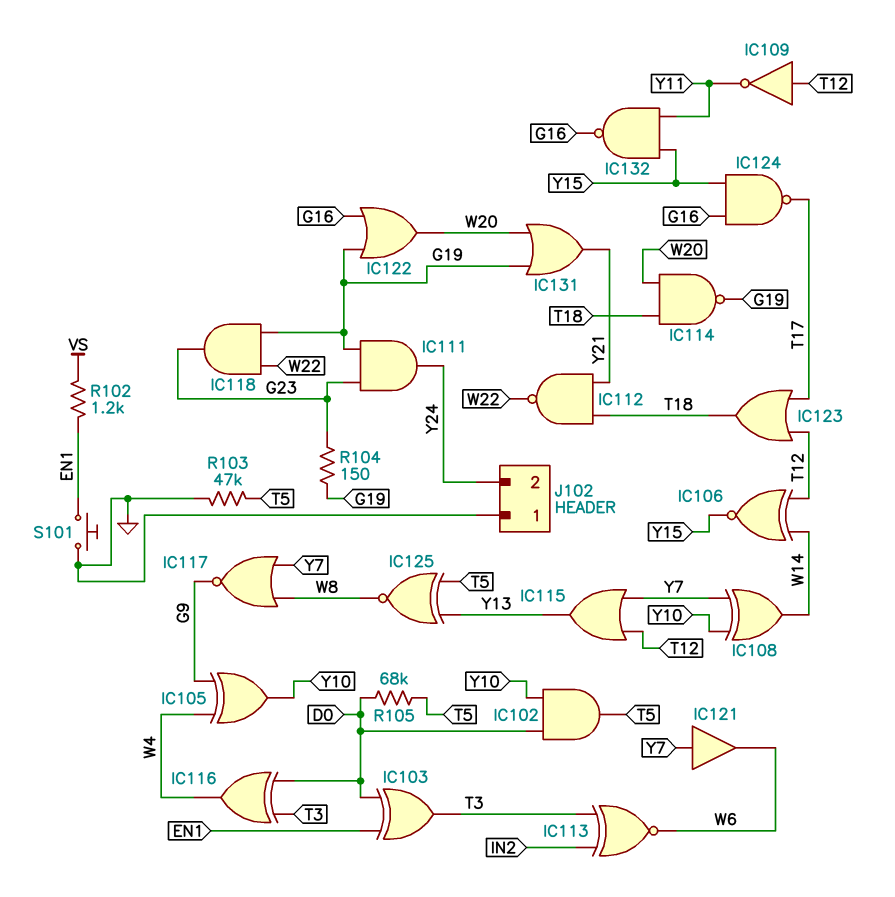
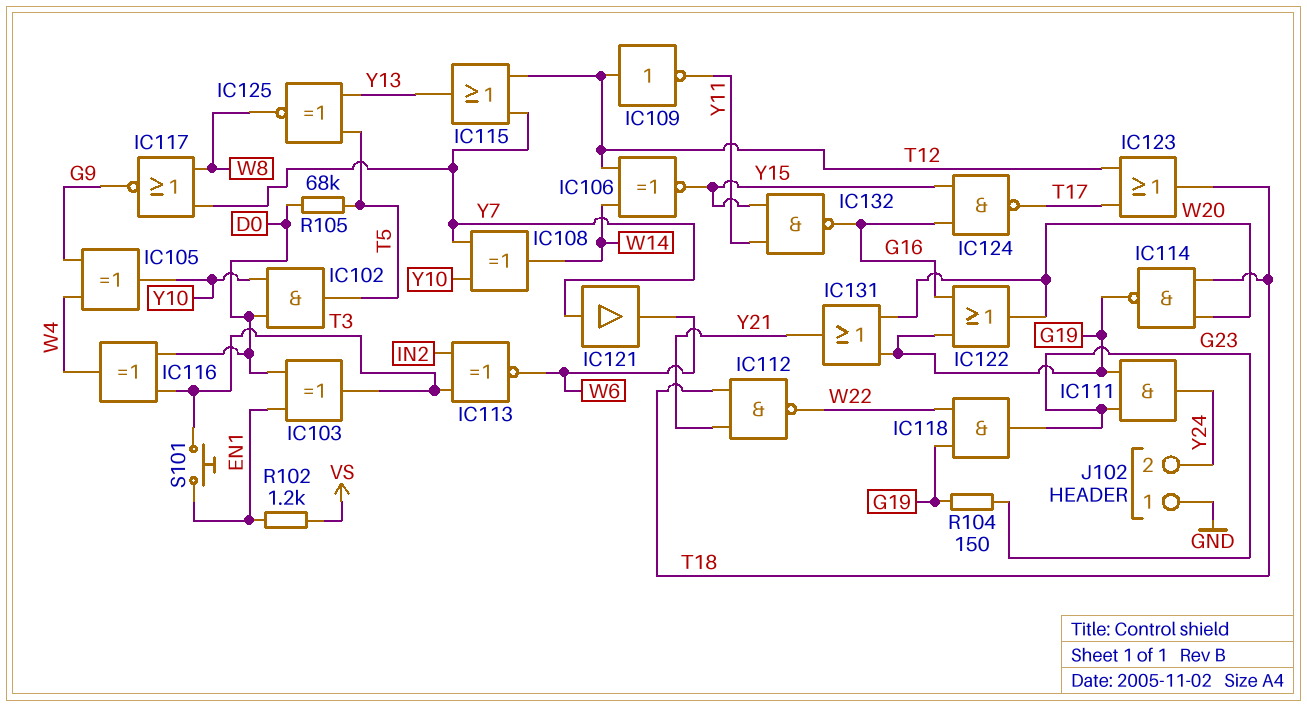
R103: 47k (GND, T5) -> none
S101: button (EN1, GND) -> button (EN1, T3)

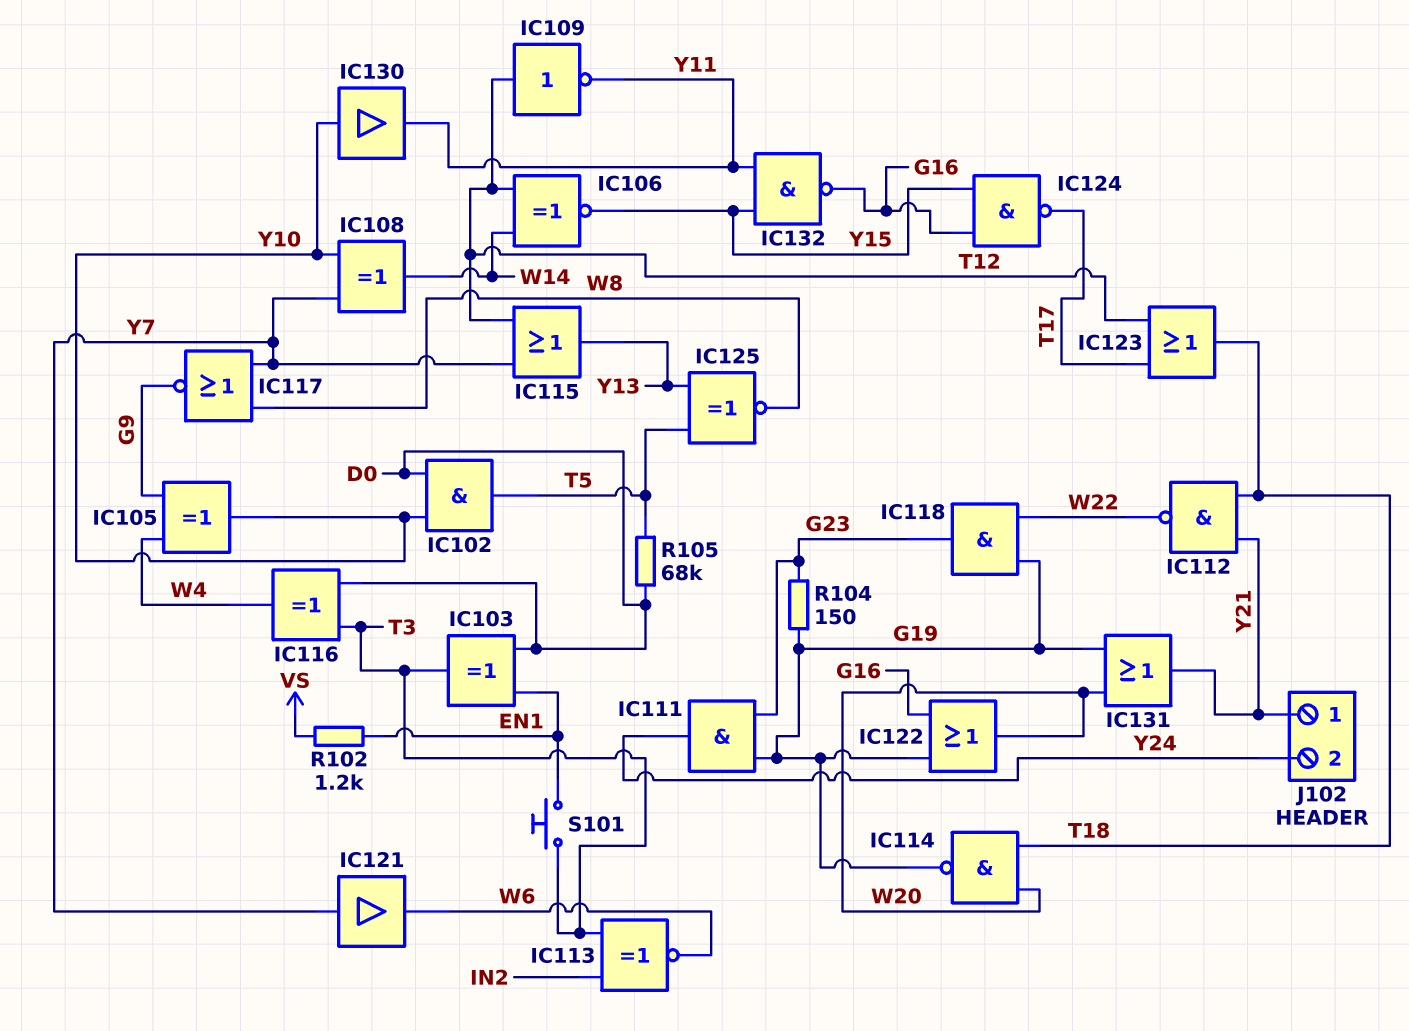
IC130: none -> buffer (in Y10, out Y11)
J102 pin 1: GND -> Y21

